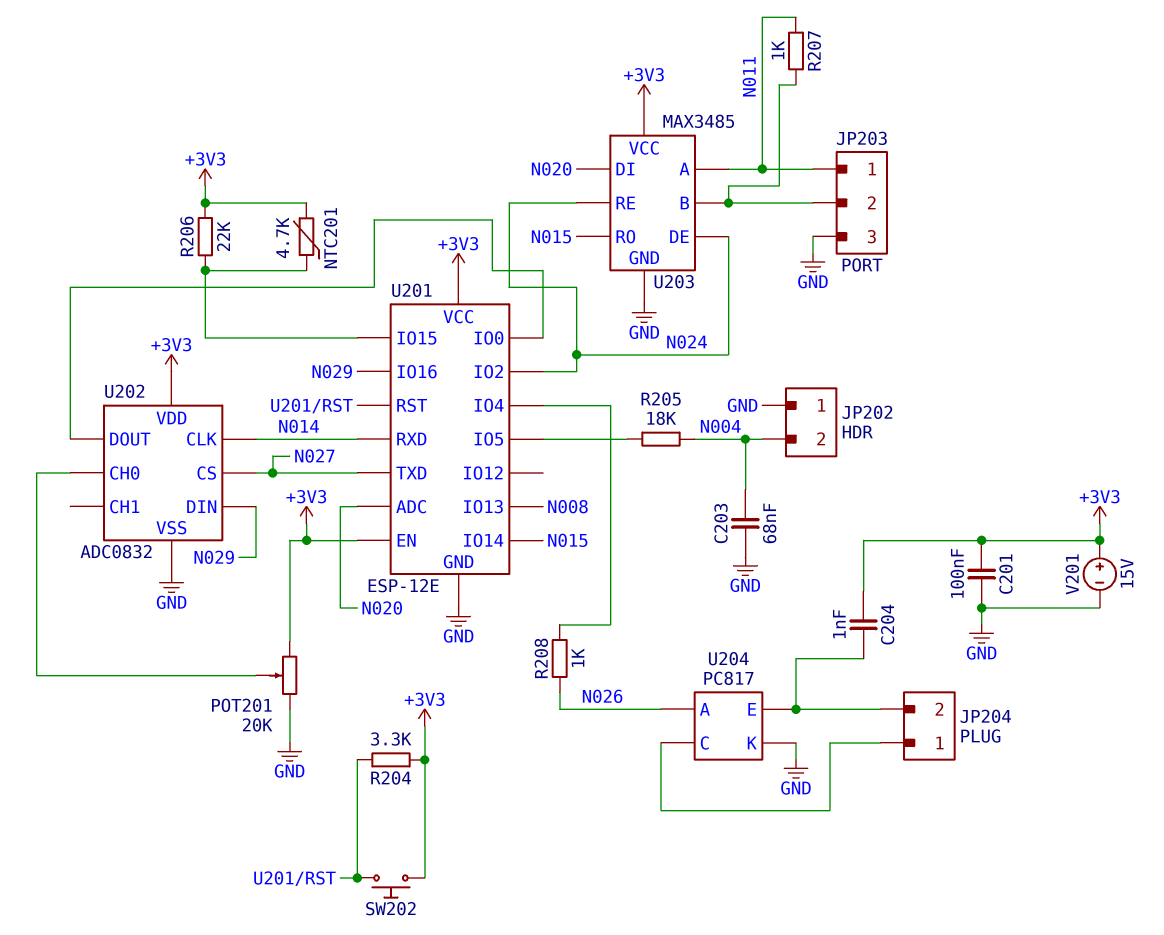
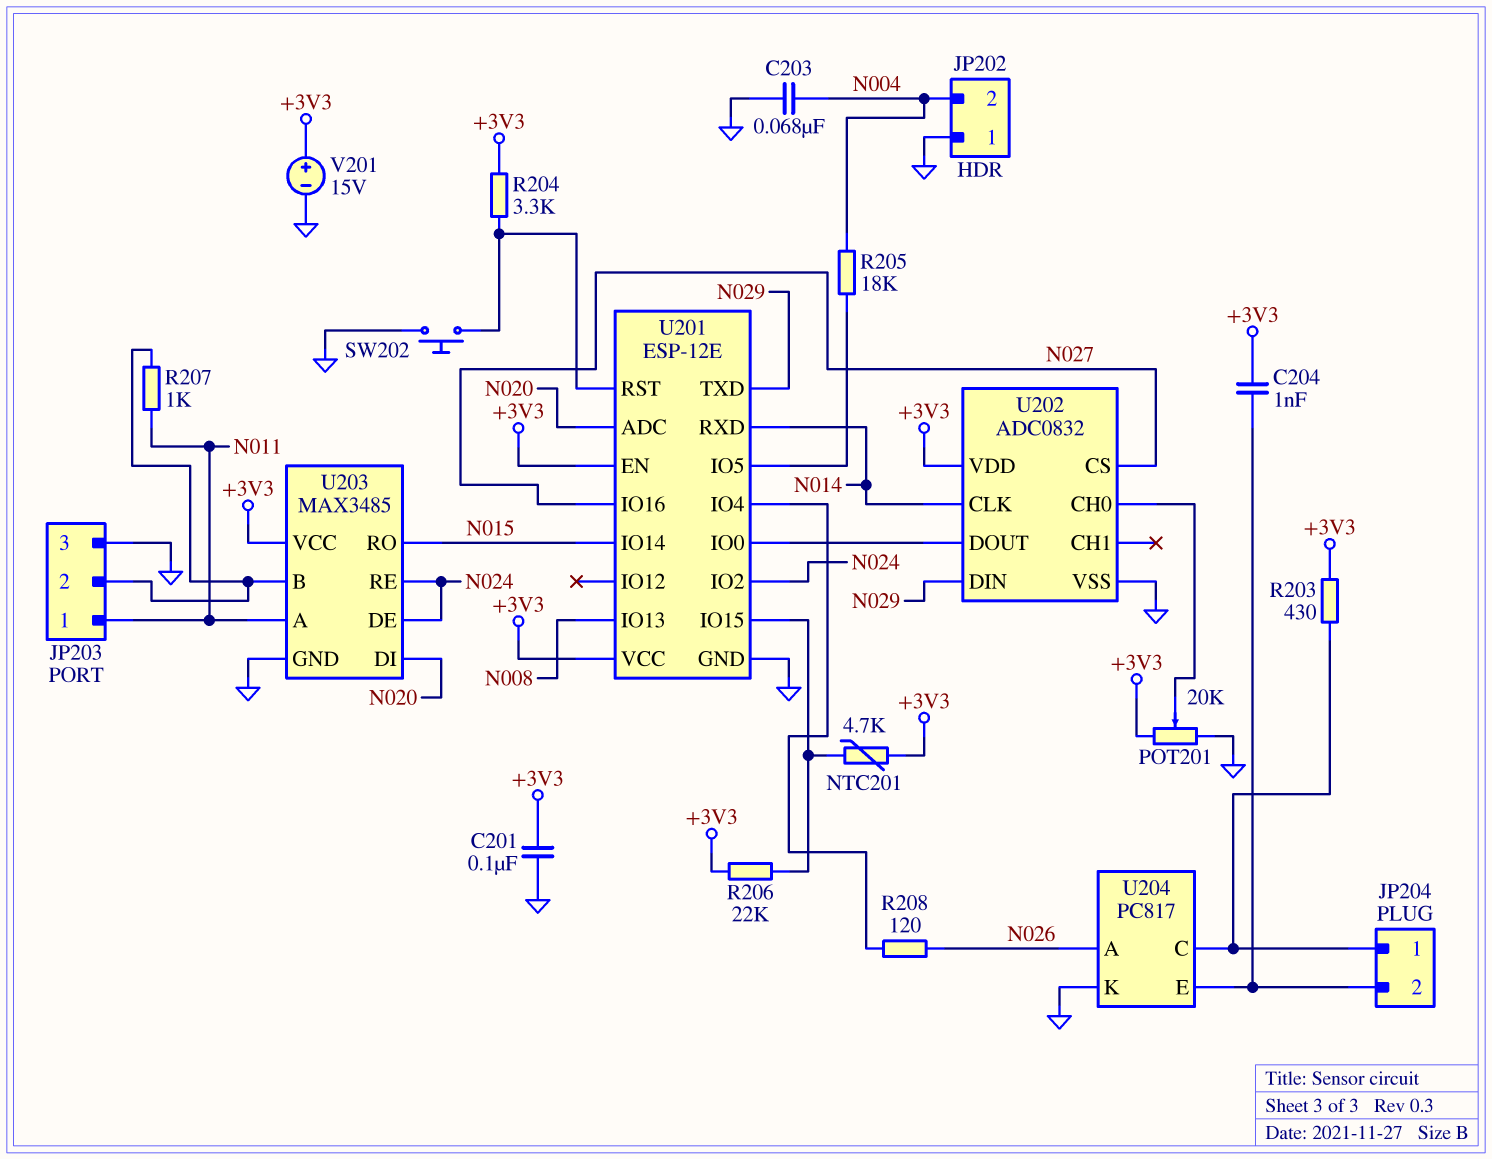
R203: none -> 430 (+3V3, JP204/1)
R208: 1k (N026, U201/IO4) -> 120 (N026, U201/IO4)
SW202: button (+3V3, U201/RST) -> button (GND, U201/RST)
U201 pin IO16: N029 -> N027
U201 pin TXD: N027 -> N029

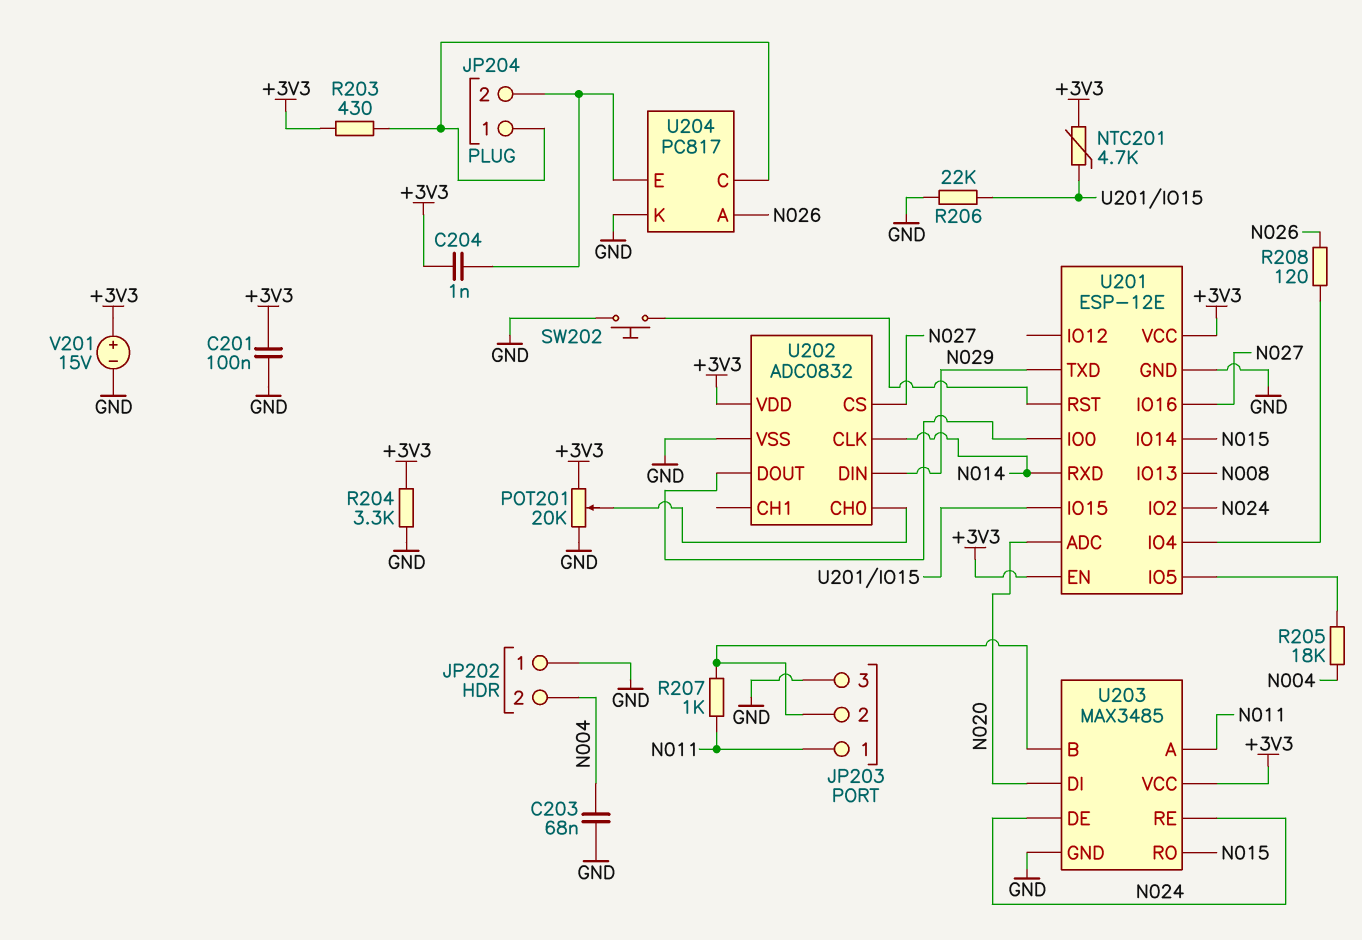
R204: 3.3k (+3V3, U201/RST) -> 3.3k (+3V3, GND)
R206: 22k (+3V3, U201/IO15) -> 22k (GND, U201/IO15)

